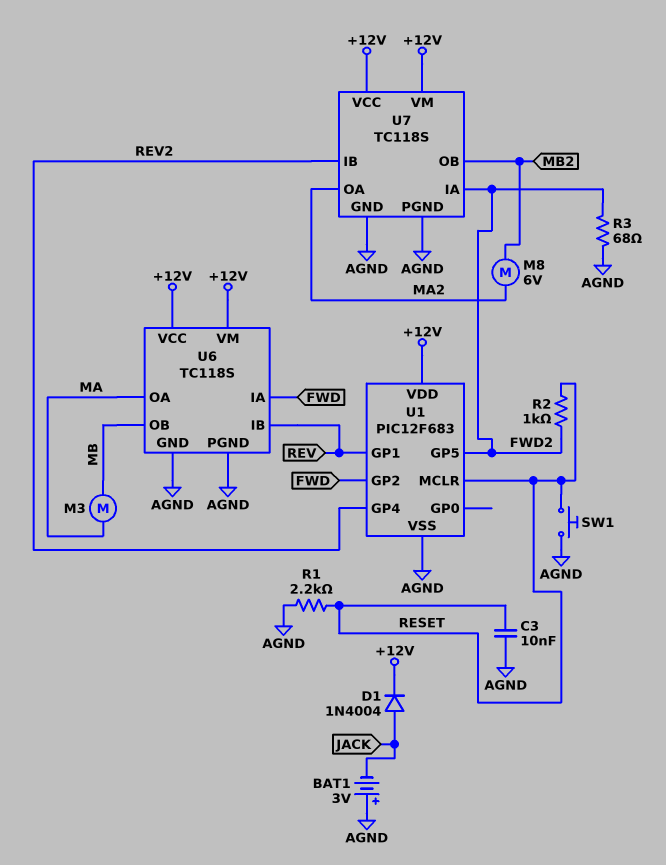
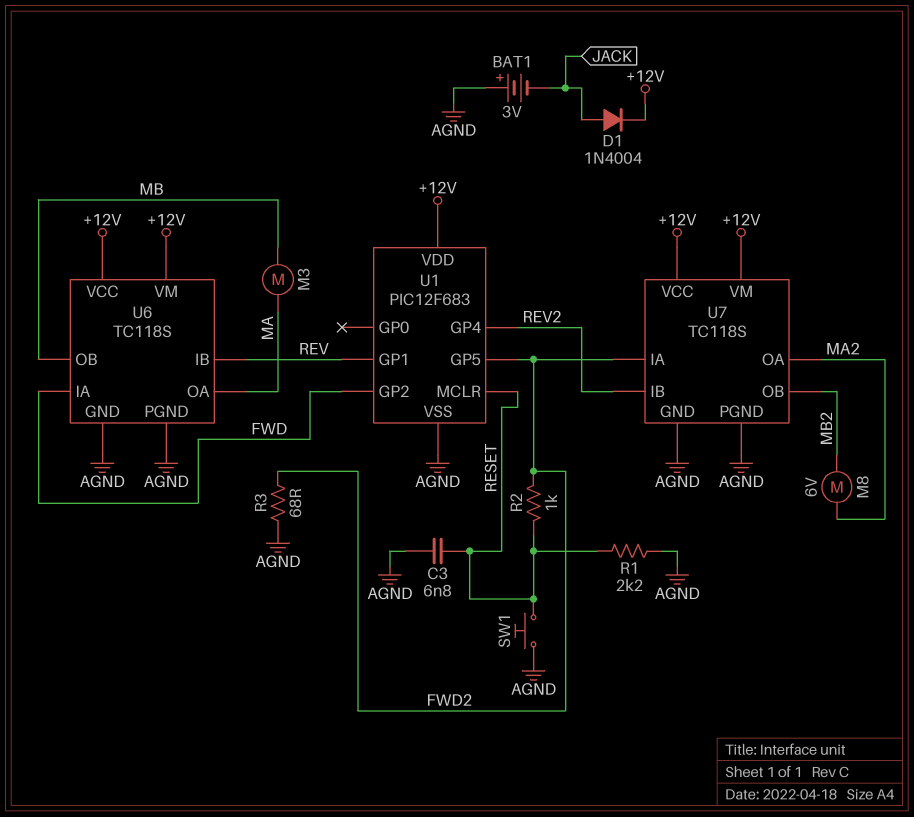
C3: 10nF (AGND, RESET) -> 6.8nF (AGND, RESET)

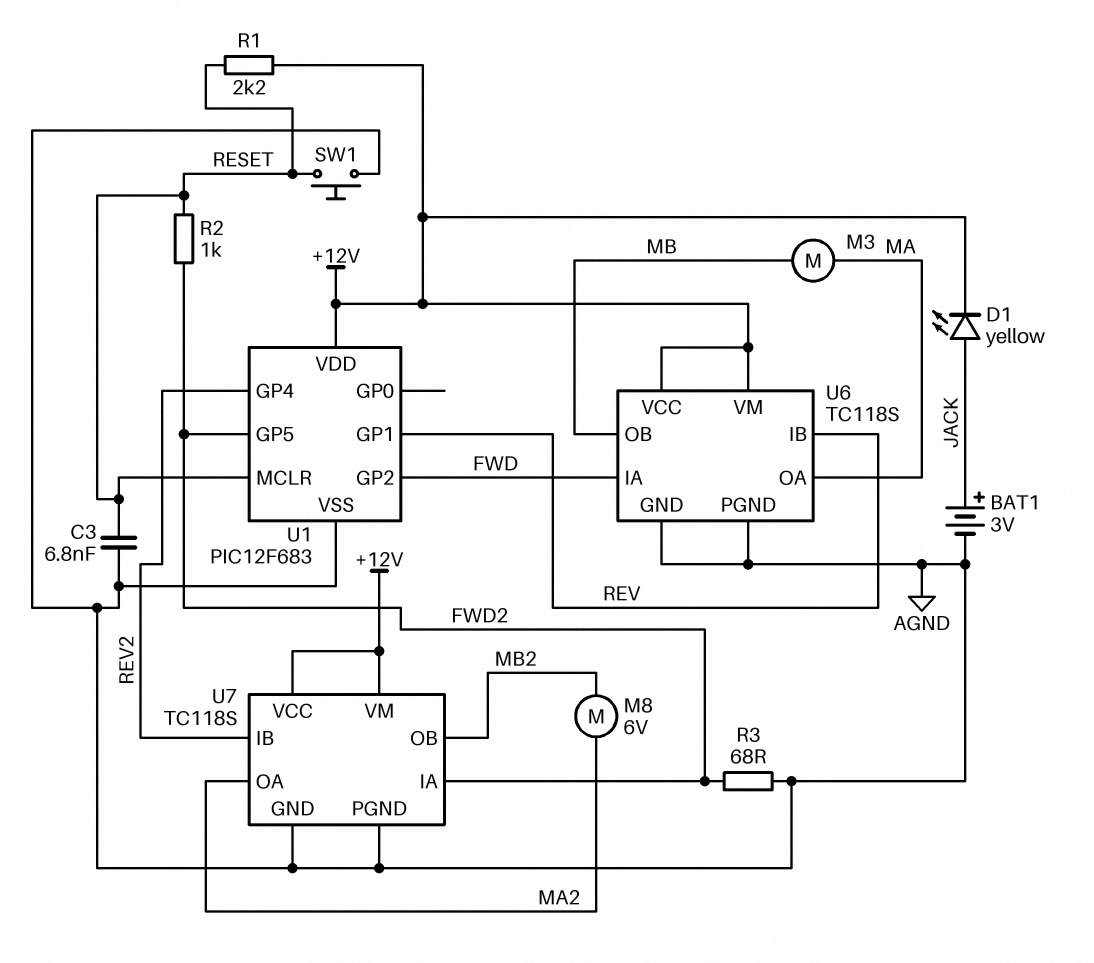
BAT1: 3V (plus AGND, minus JACK) -> 3V (plus JACK, minus AGND)
D1: diode 1N4004 (A JACK, K +12V) -> LED yellow (A JACK, K +12V)
R1: 2.2k (AGND, RESET) -> 2.2k (+12V, RESET)

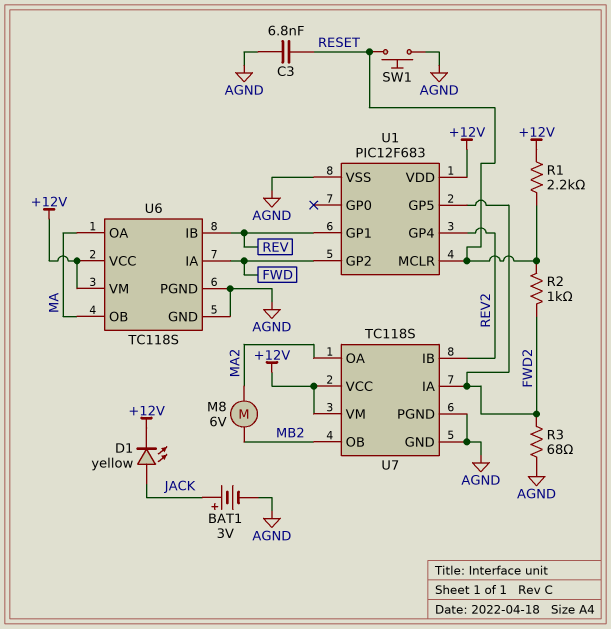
M3: motor (MA, MB) -> none
U6 pin OB: MB -> MA

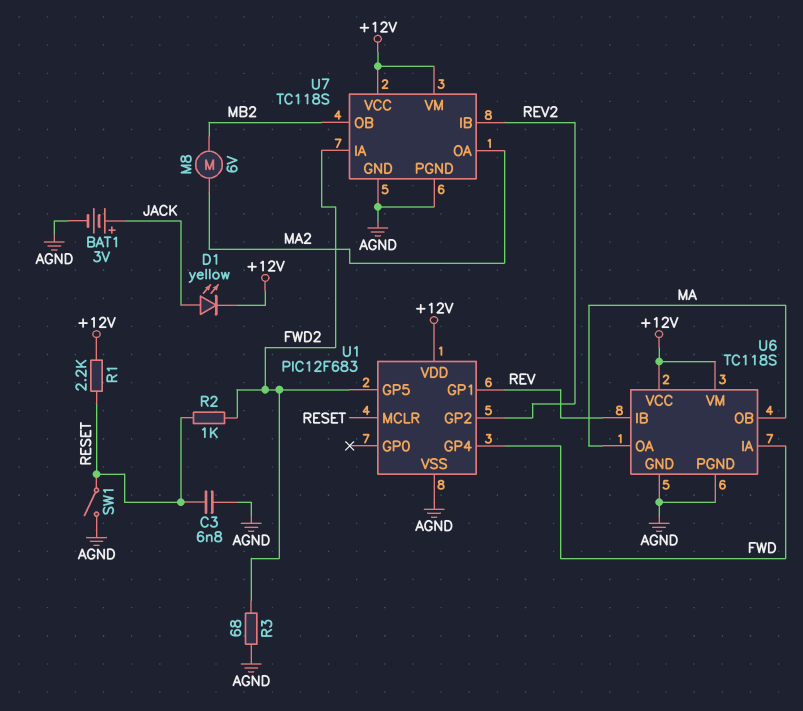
SW1: button (AGND, RESET) -> switch (AGND, RESET)
U1 pin GP2: FWD -> REV2
U1 pin GP4: REV2 -> FWD

